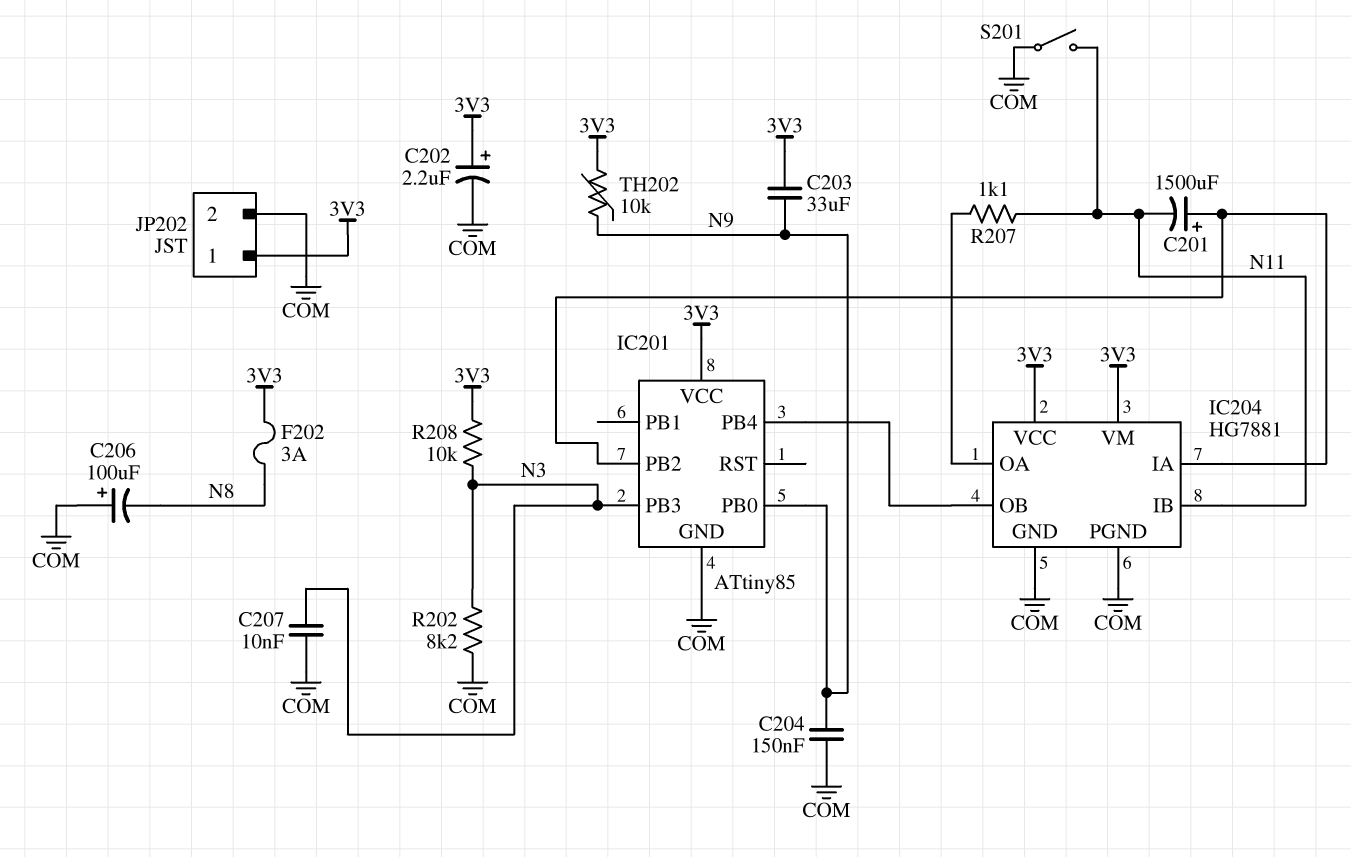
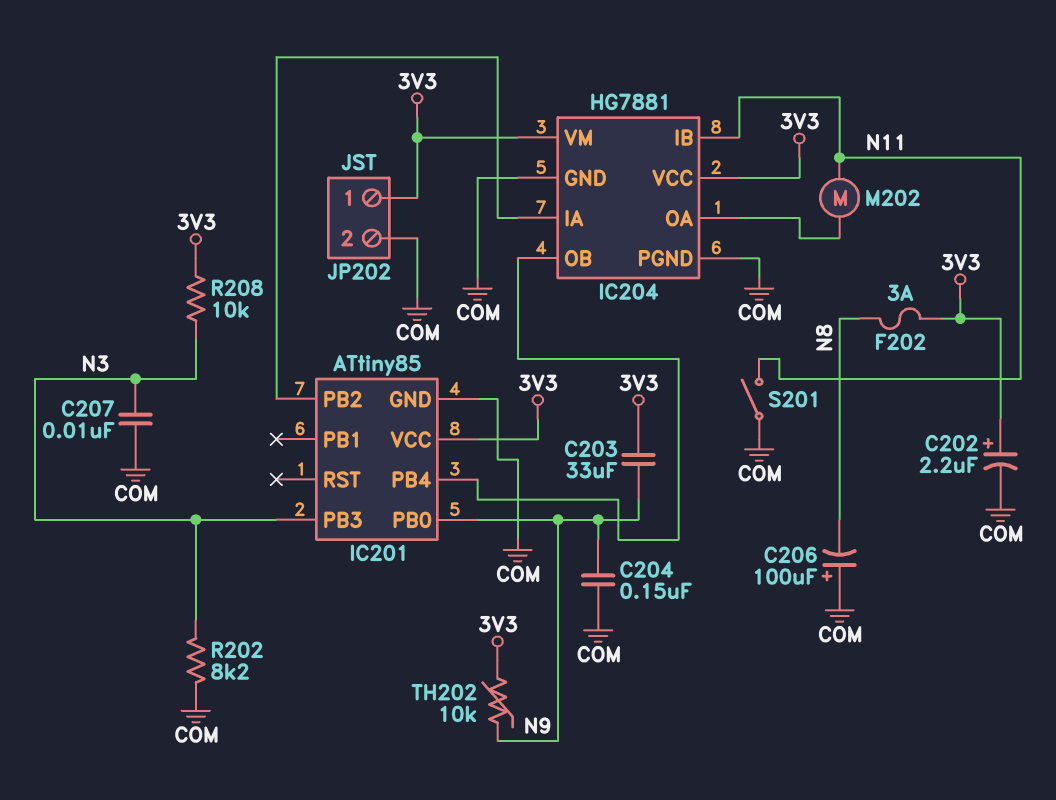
C201: 1500uF (plus IC201/PB2, minus N11) -> none
M202: none -> motor (IC204/OA, N11)
R207: 1.1k (IC204/OA, N11) -> none

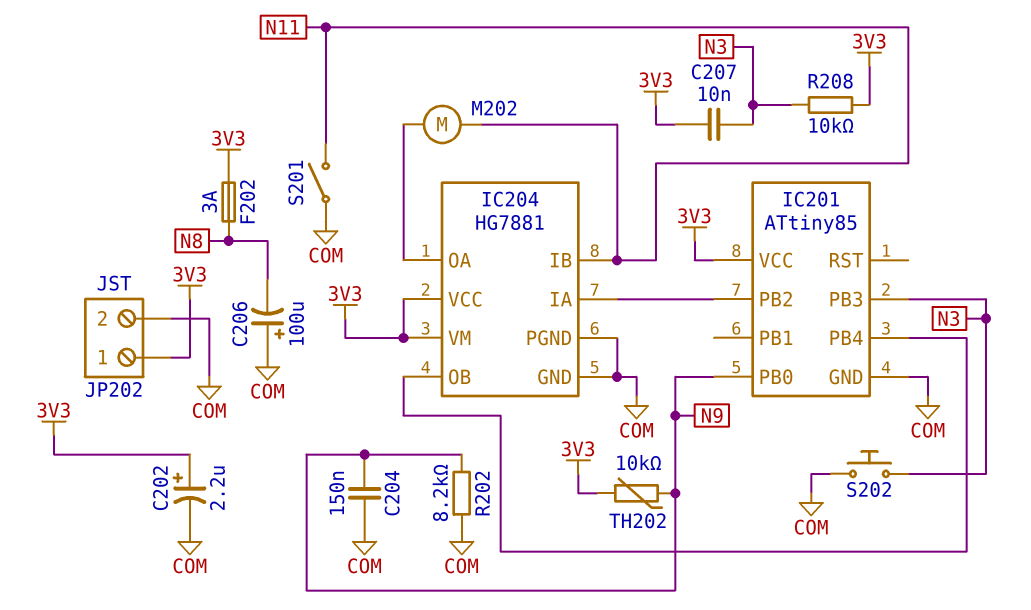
C203: 33uF (3V3, N9) -> none
C207: 10nF (COM, N3) -> 10nF (3V3, N3)
R202: 8.2k (COM, N3) -> 8.2k (COM, N9)
S202: none -> button (COM, N3)

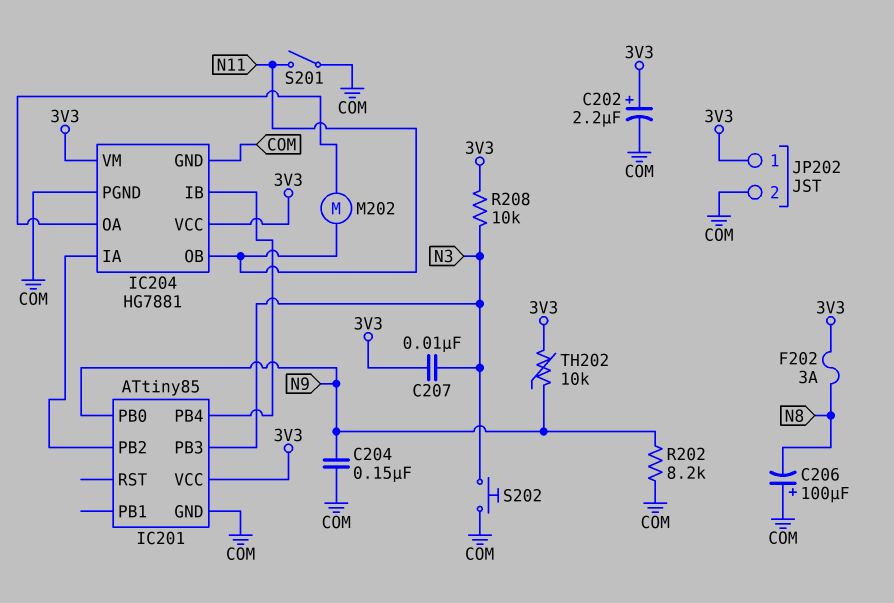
IC204 pin IB: N11 -> IC201/PB4
IC204 pin OB: IC201/PB4 -> N11

